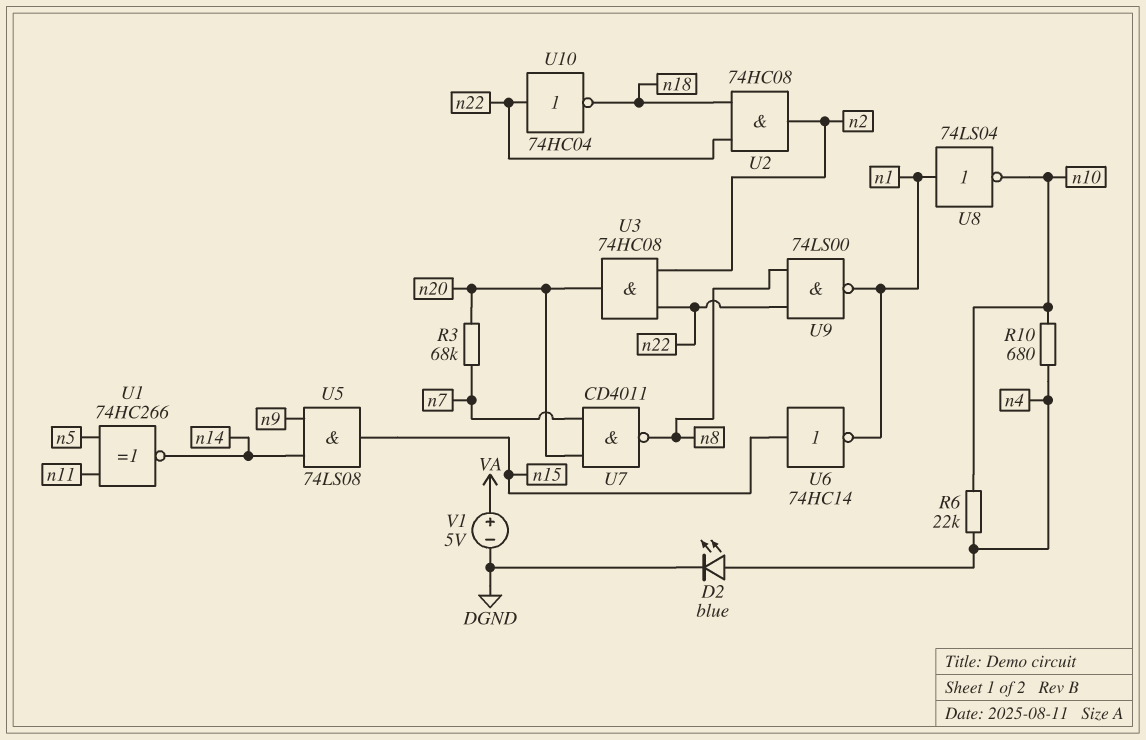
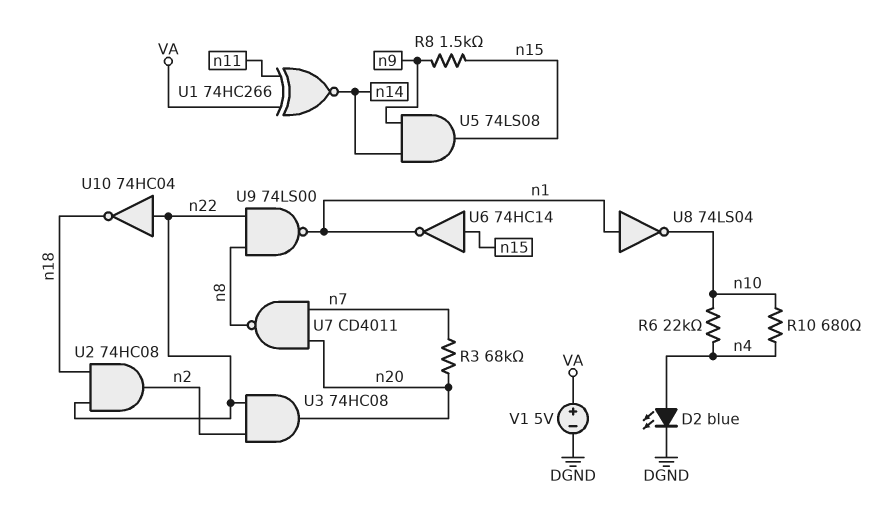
R8: none -> 1.5k (n9, n15)
U1: XNOR 74HC266 (in n5, in n11, out n14) -> XNOR 74HC266 (in VA, in n11, out n14)

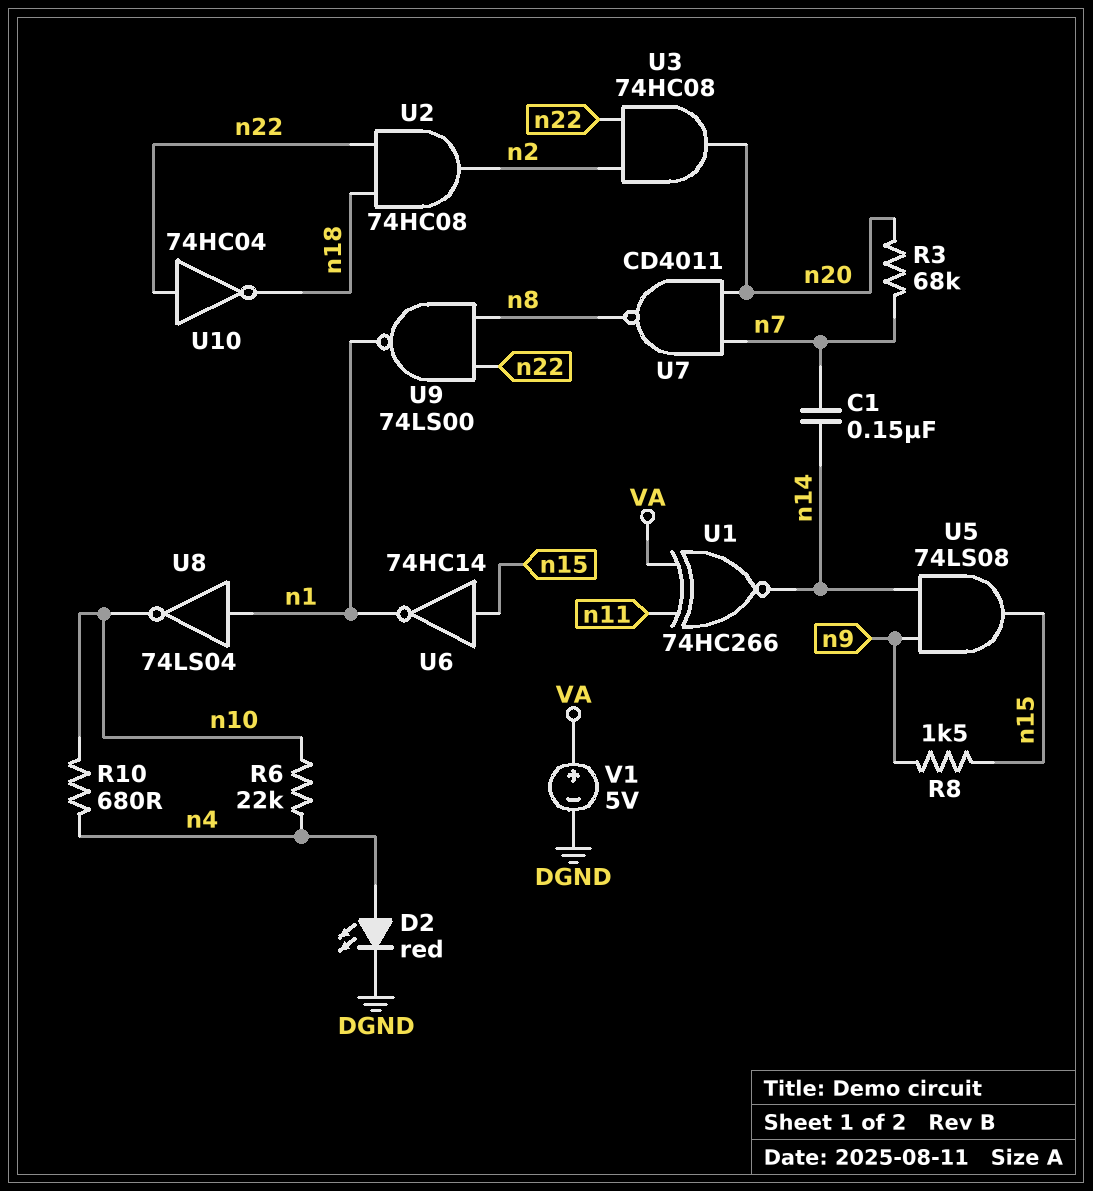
C1: none -> 150nF (n7, n14)
D2: LED blue (A n4, K DGND) -> LED red (A n4, K DGND)

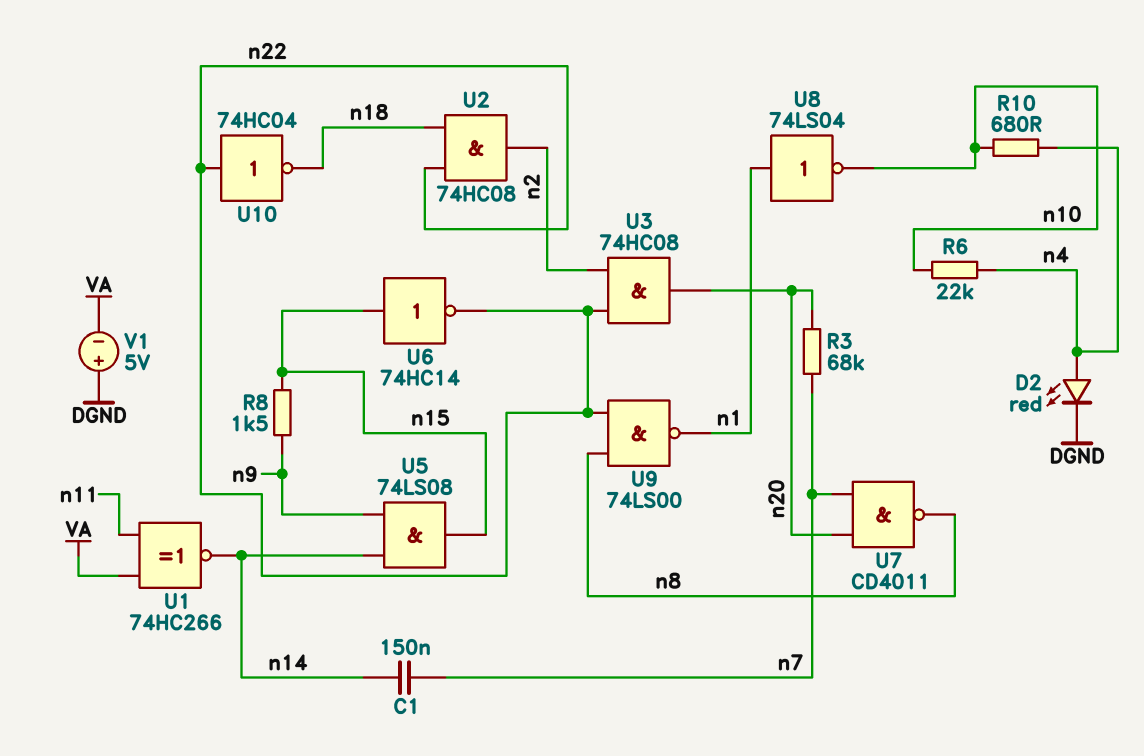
U6: NOT 74HC14 (in n15, out n1) -> NOT 74HC14 (in n15, out n22)
V1: 5V (plus VA, minus DGND) -> 5V (plus DGND, minus VA)

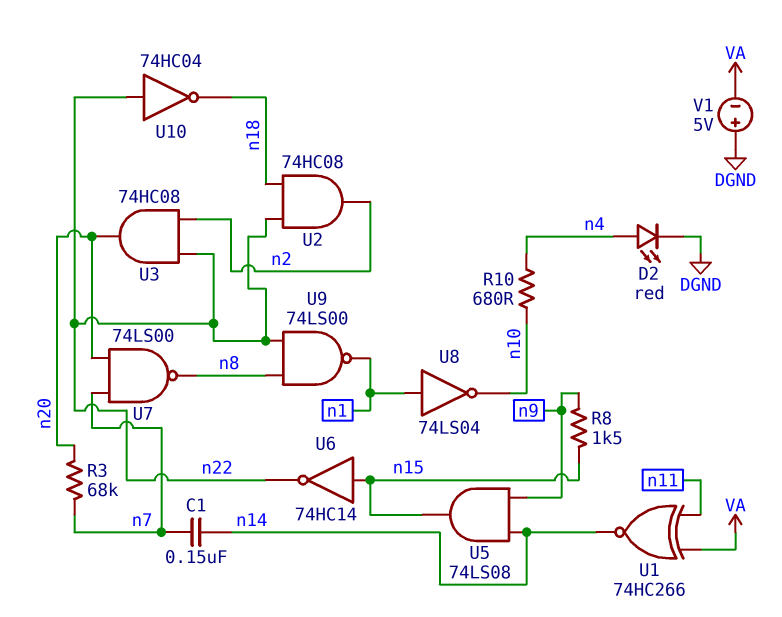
R6: 22k (n4, n10) -> none
U7: NAND CD4011 (in n7, in n20, out n8) -> NAND 74LS00 (in n7, in n20, out n8)

